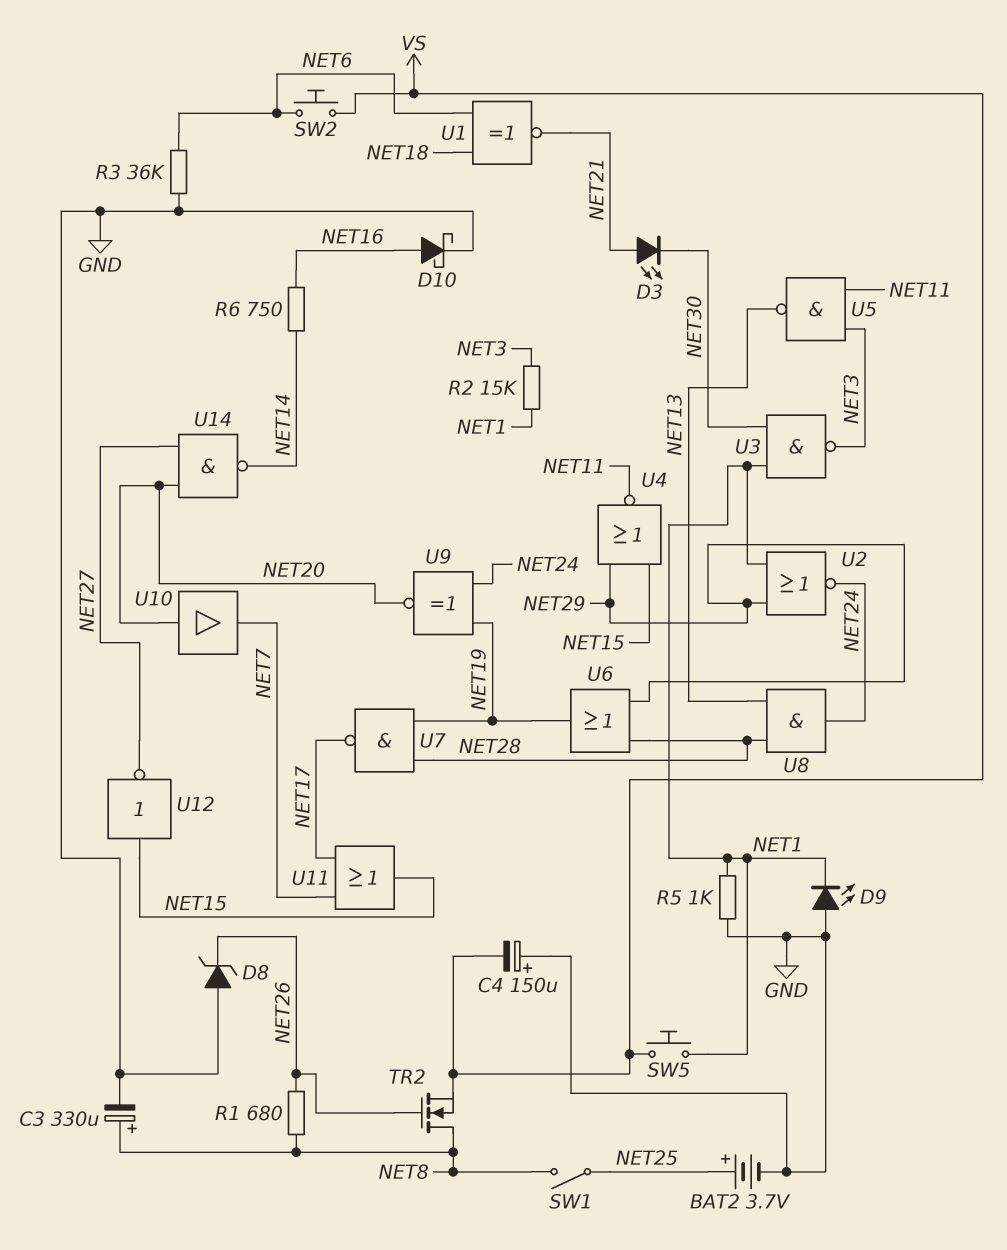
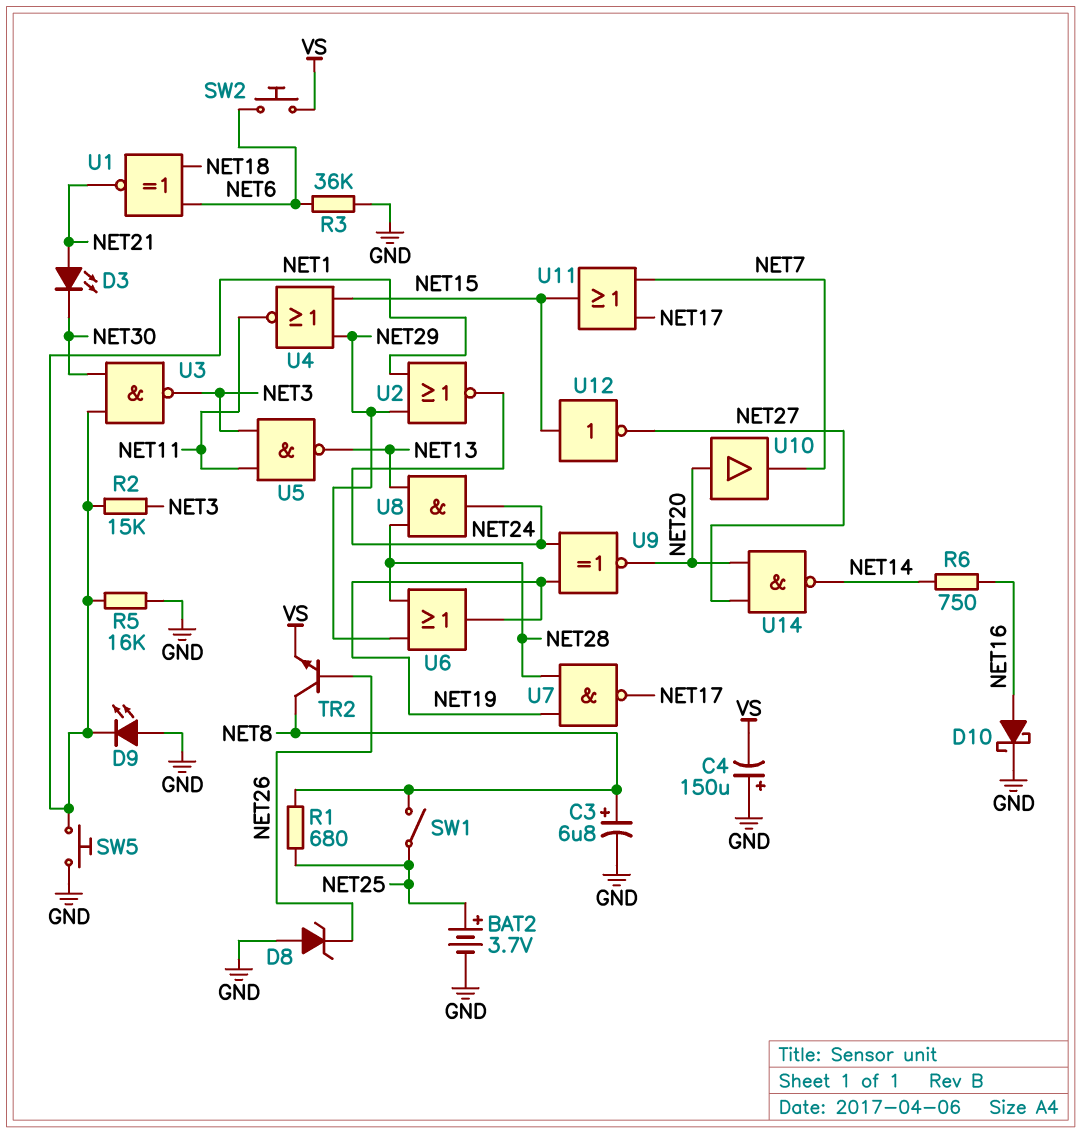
C3: 330uF (plus NET8, minus GND) -> 6.8uF (plus NET8, minus GND)
R1: 680 (NET8, NET26) -> 680 (NET8, NET25)
R5: 1k (GND, NET1) -> 16k (GND, NET1)
SW5: button (NET1, VS) -> button (GND, NET1)
TR2: NMOS (G NET26, D NET8, S VS) -> NPN (B NET26, C NET8, E VS)

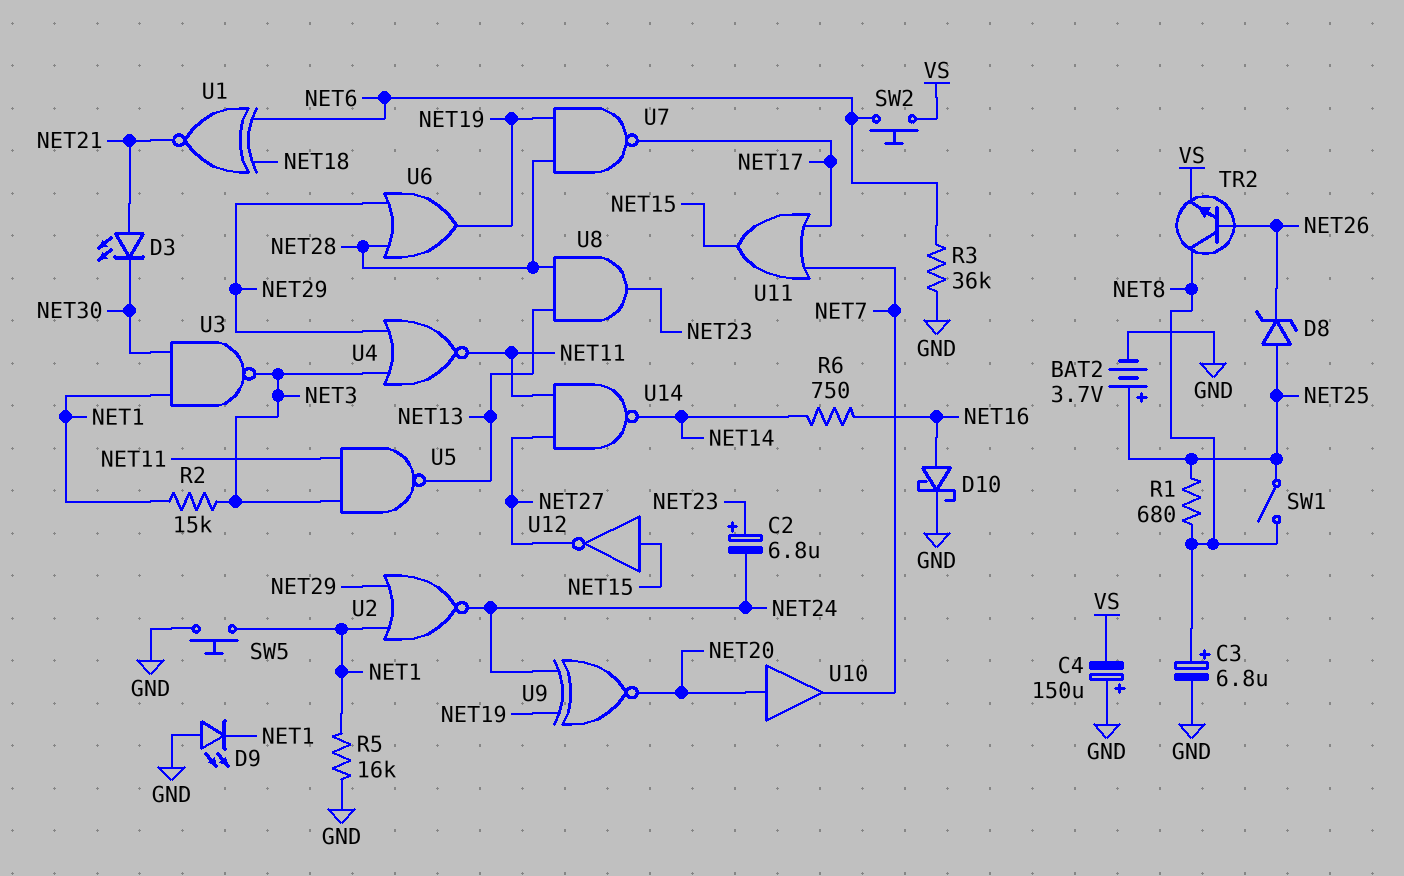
C2: none -> 6.8uF (plus NET23, minus NET24)
D8: zener (A GND, K NET26) -> zener (A NET25, K NET26)
U4: NOR (in NET15, in NET29, out NET11) -> NOR (in NET3, in NET29, out NET11)
U8: AND (in NET13, in NET28, out NET24) -> AND (in NET13, in NET28, out NET23)
U14: NAND (in NET20, in NET27, out NET14) -> NAND (in NET11, in NET27, out NET14)

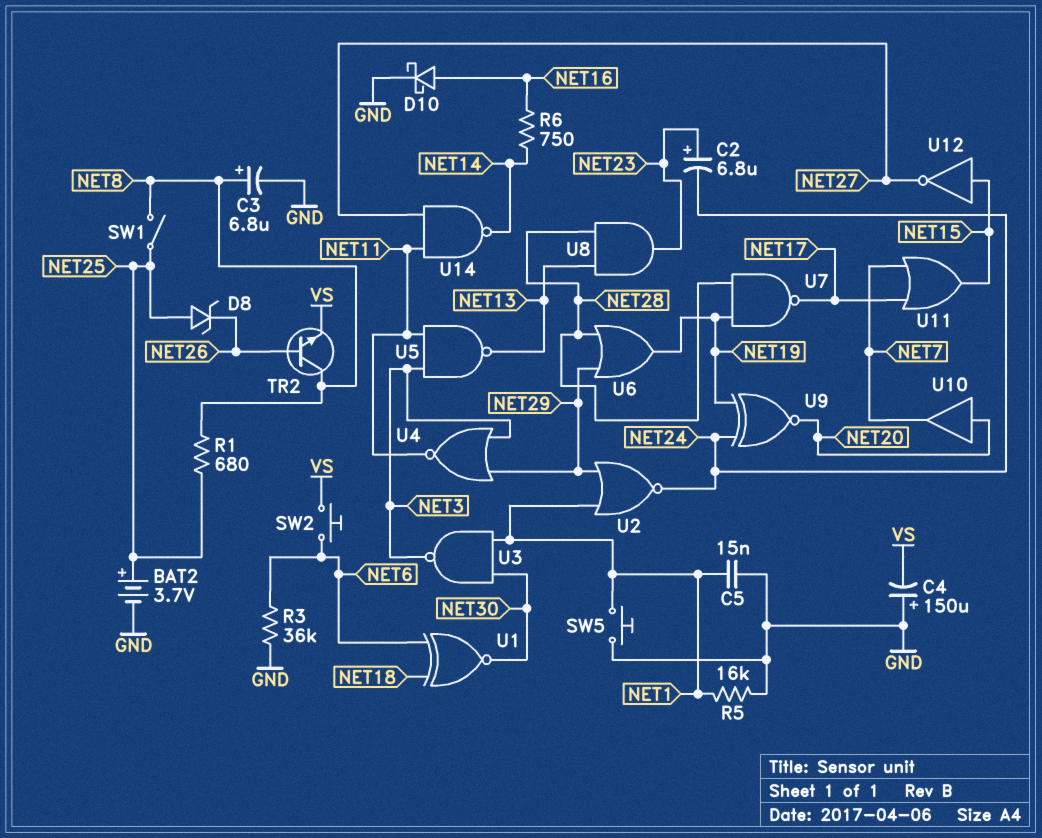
C5: none -> 15nF (GND, NET1)
D3: LED (A NET21, K NET30) -> none
D9: LED (A GND, K NET1) -> none
R2: 15k (NET1, NET3) -> none
U1: XNOR (in NET6, in NET18, out NET21) -> XNOR (in NET6, in NET18, out NET30)

